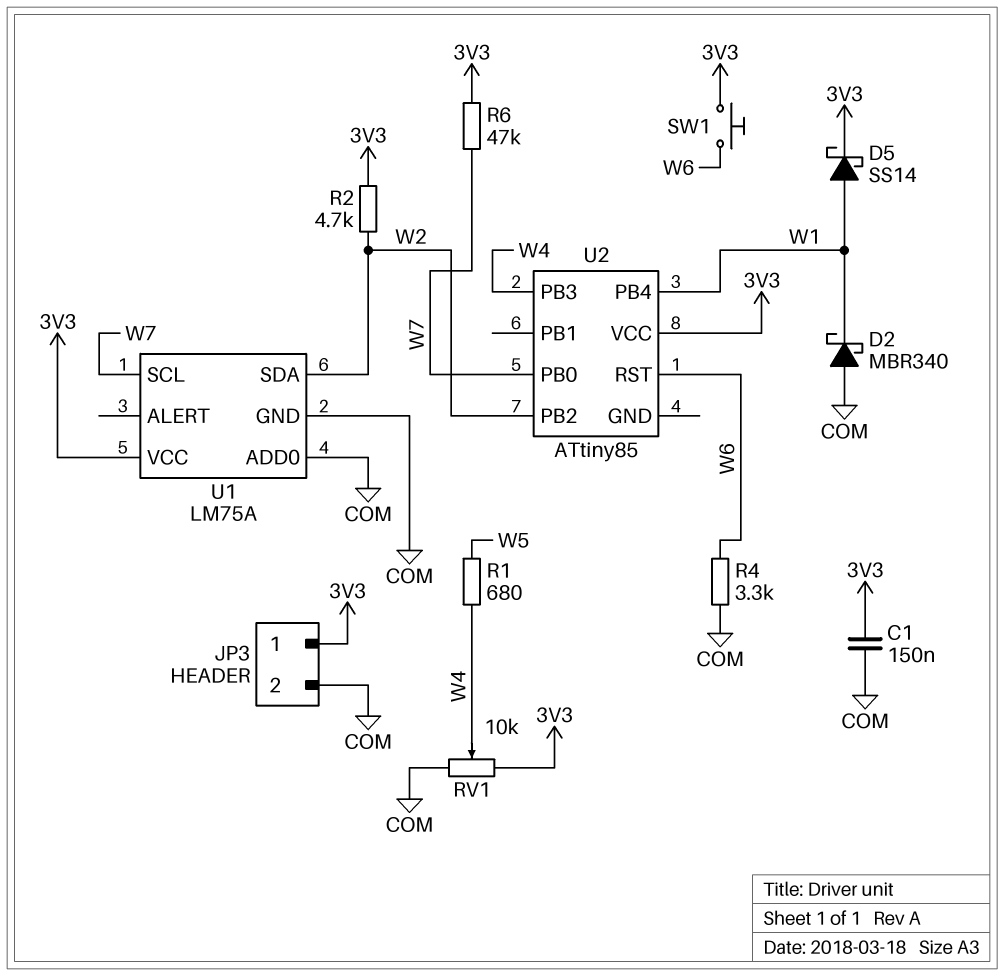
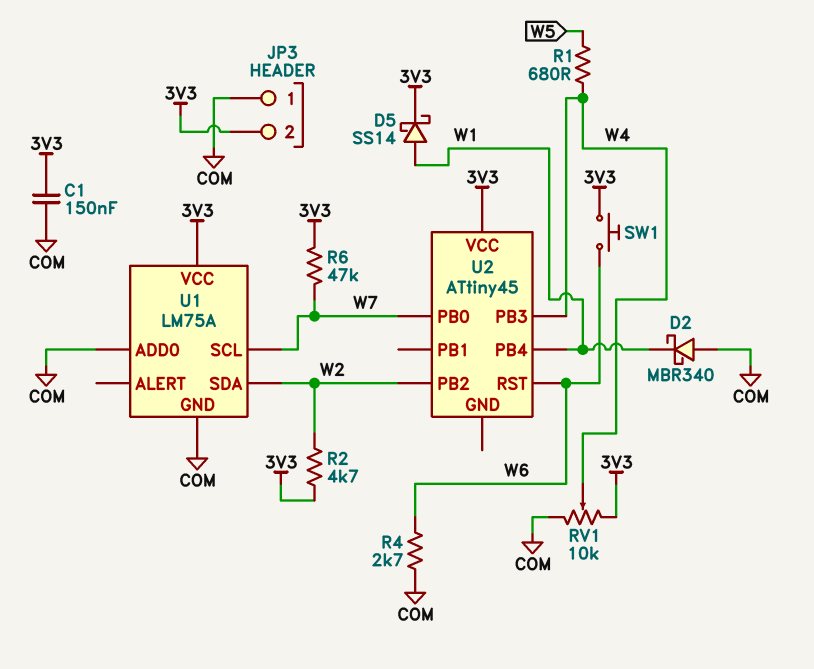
JP3 pin 1: 3V3 -> COM
JP3 pin 2: COM -> 3V3
R4: 3.3k (COM, W6) -> 2.7k (COM, W6)
U2: ATtiny85 -> ATtiny45

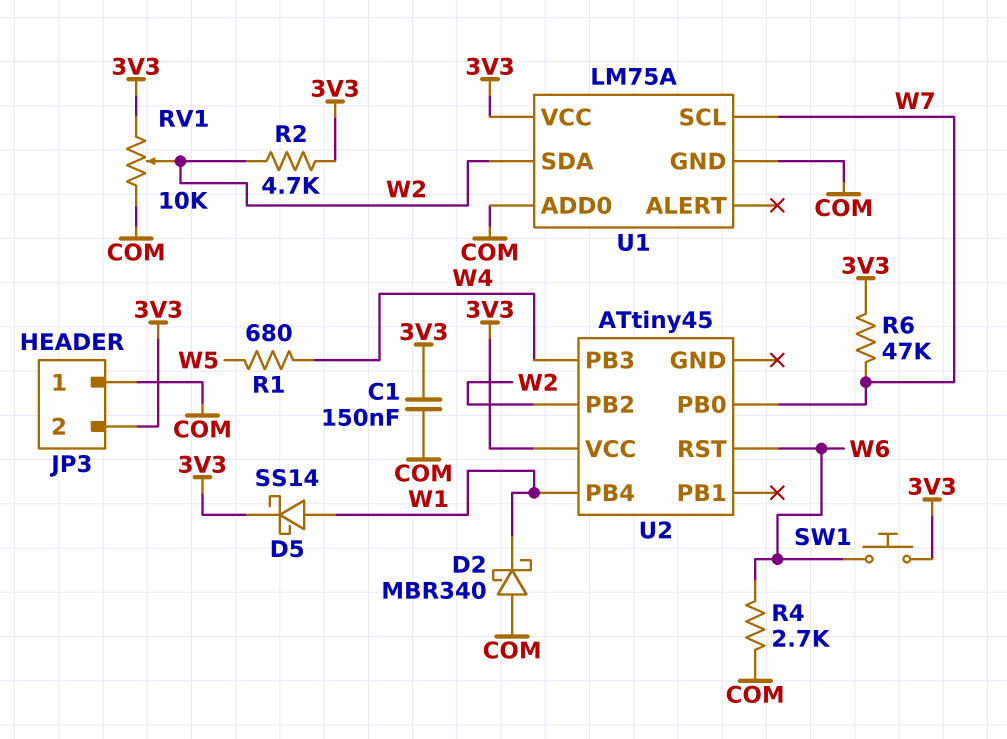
RV1: 10k (3V3, COM, wiper W4) -> 10k (3V3, COM, wiper W2)

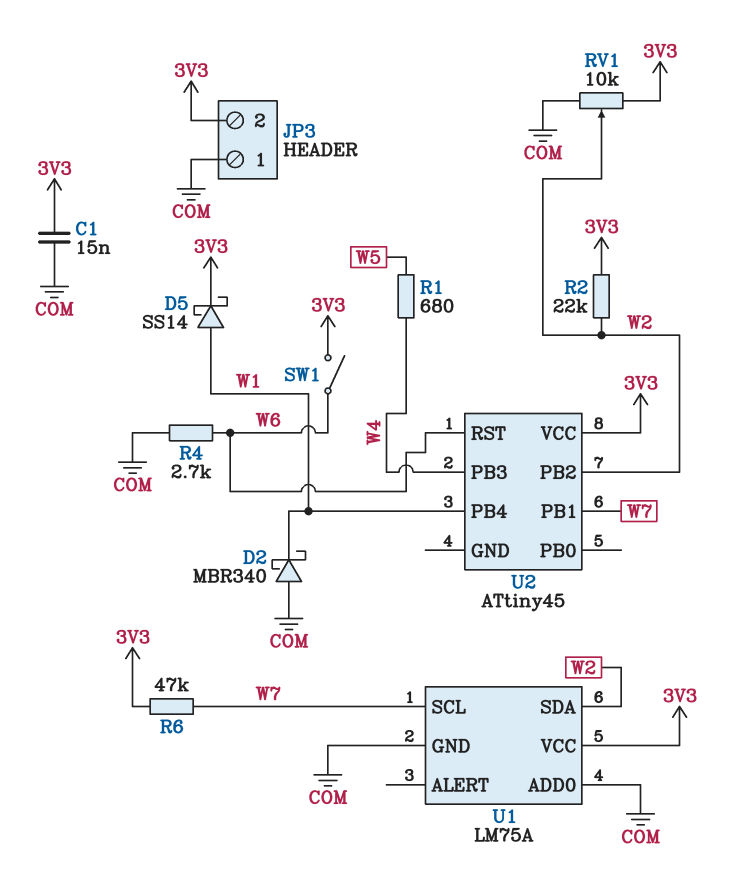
C1: 150nF (3V3, COM) -> 15nF (3V3, COM)
R2: 4.7k (3V3, W2) -> 22k (3V3, W2)
SW1: button (3V3, W6) -> switch (3V3, W6)
U2 pin PB0: W7 -> none
U2 pin PB1: none -> W7

